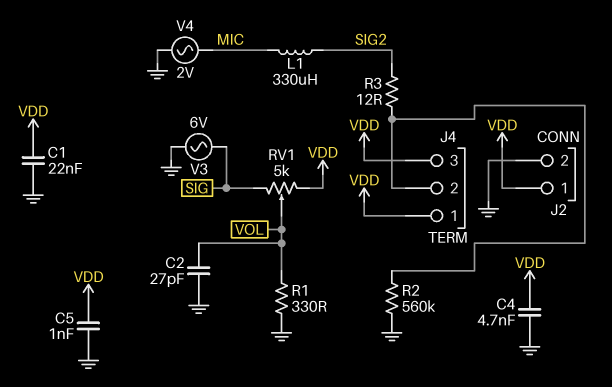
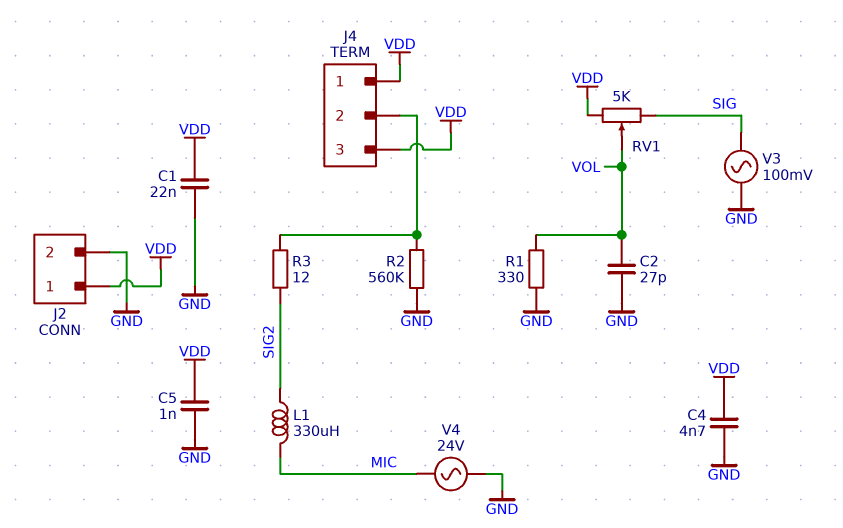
V3: AC 6V (GND, SIG) -> AC 100mV (GND, SIG)
V4: AC 2V (GND, MIC) -> AC 24V (GND, MIC)

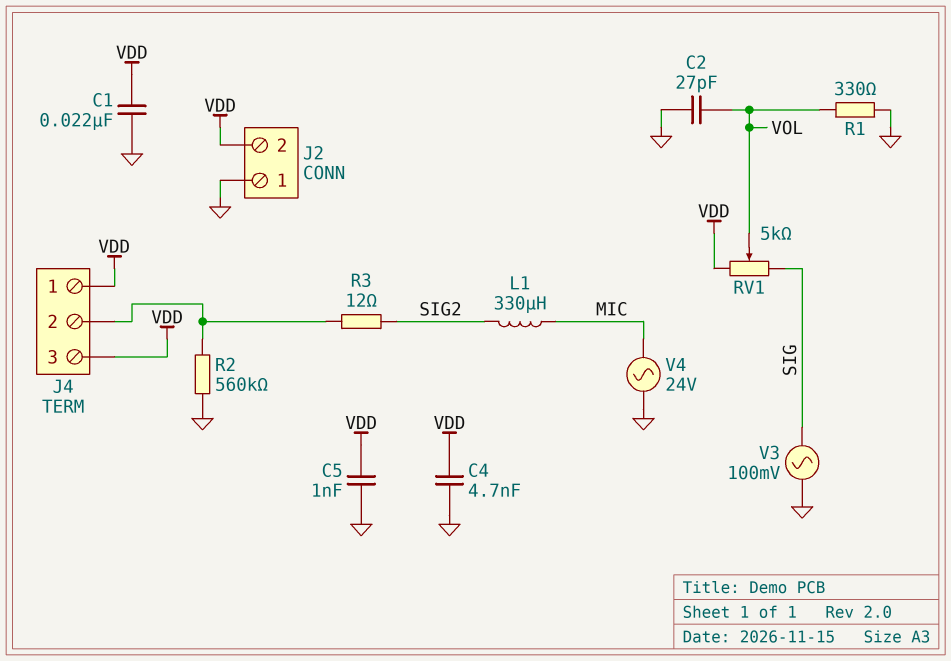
J2 pin 1: VDD -> GND
J2 pin 2: GND -> VDD

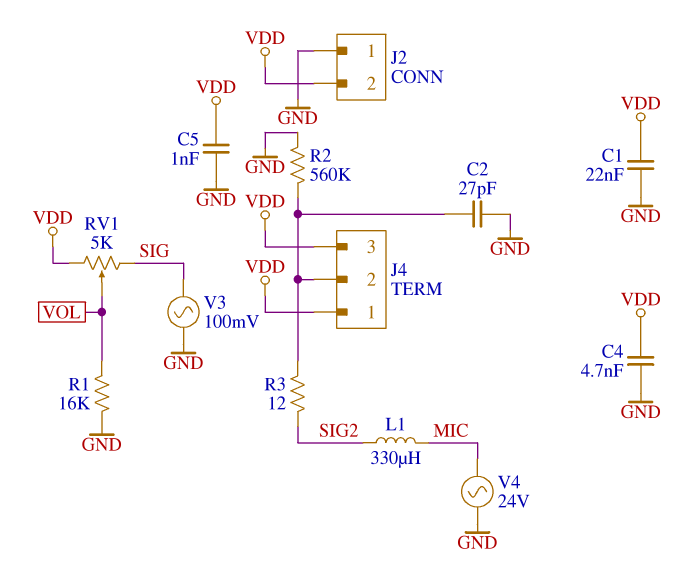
C2: 27pF (GND, VOL) -> 27pF (GND, J4/2)
R1: 330 (GND, VOL) -> 16k (GND, VOL)

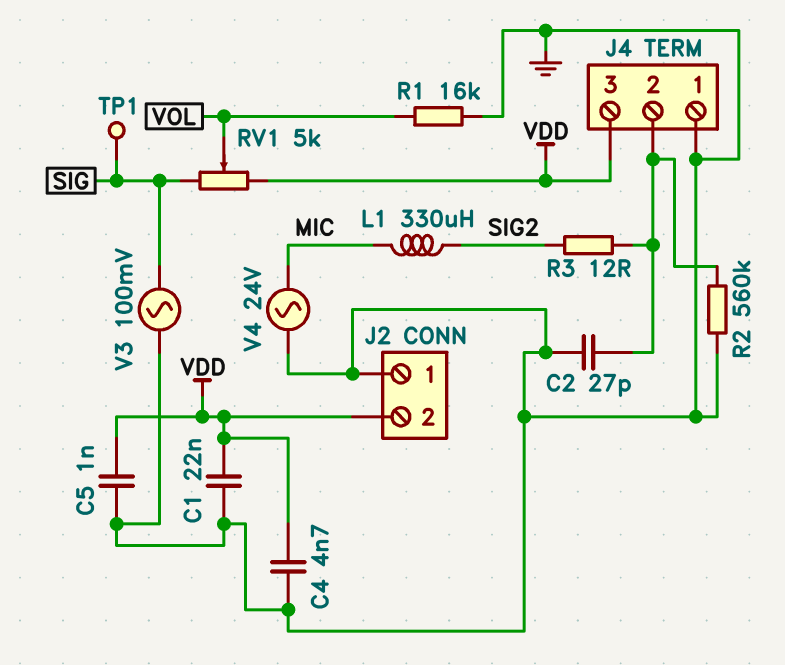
J4 pin 1: VDD -> GND
TP1: none -> test point (SIG)

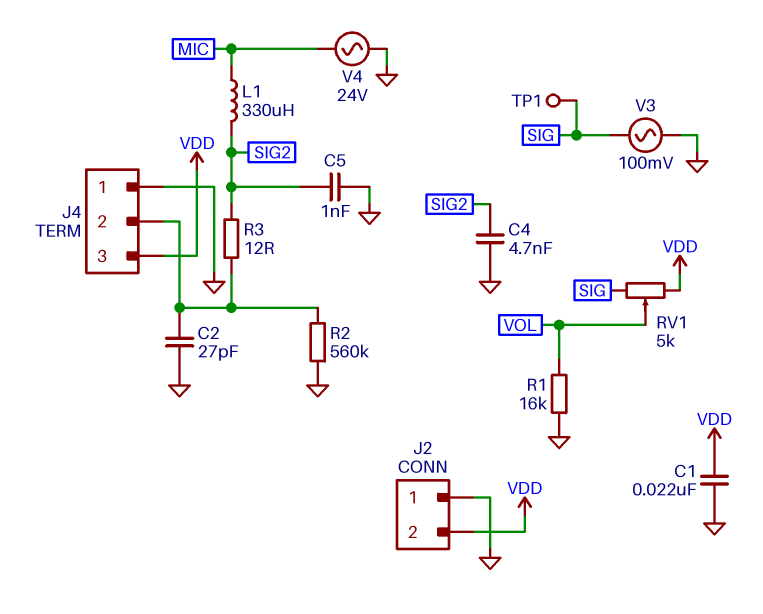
C4: 4.7nF (GND, VDD) -> 4.7nF (GND, SIG2)
C5: 1nF (GND, VDD) -> 1nF (GND, SIG2)

